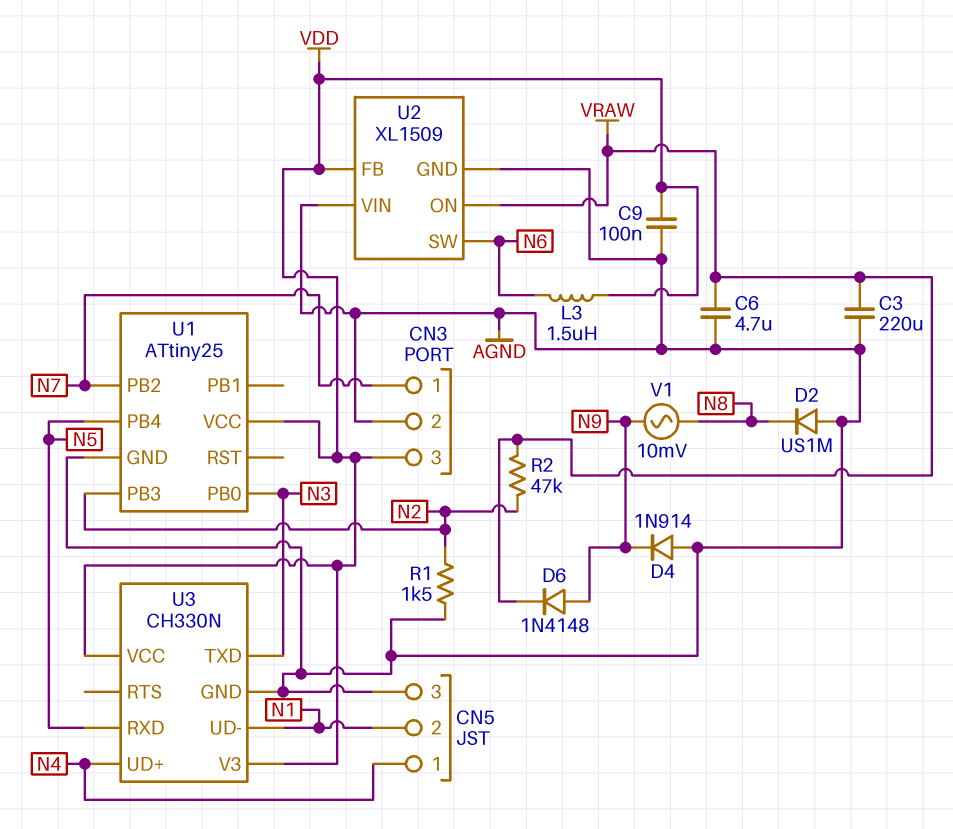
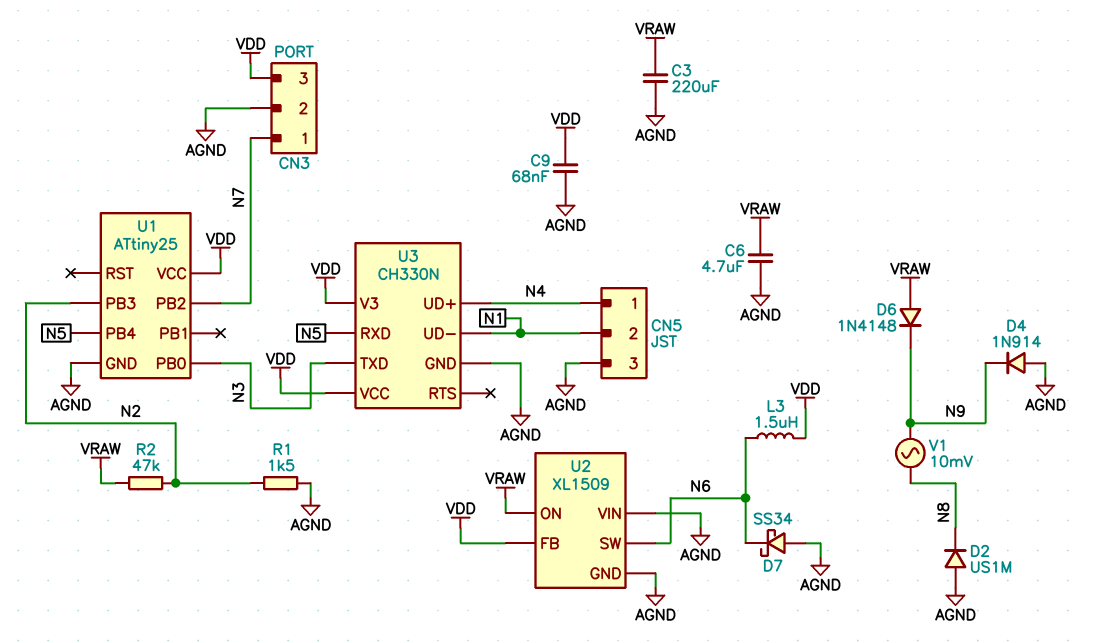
C9: 100nF (AGND, VDD) -> 68nF (AGND, VDD)
D6: diode 1N4148 (A N9, K VRAW) -> diode 1N4148 (A VRAW, K N9)
D7: none -> schottky SS34 (A AGND, K N6)

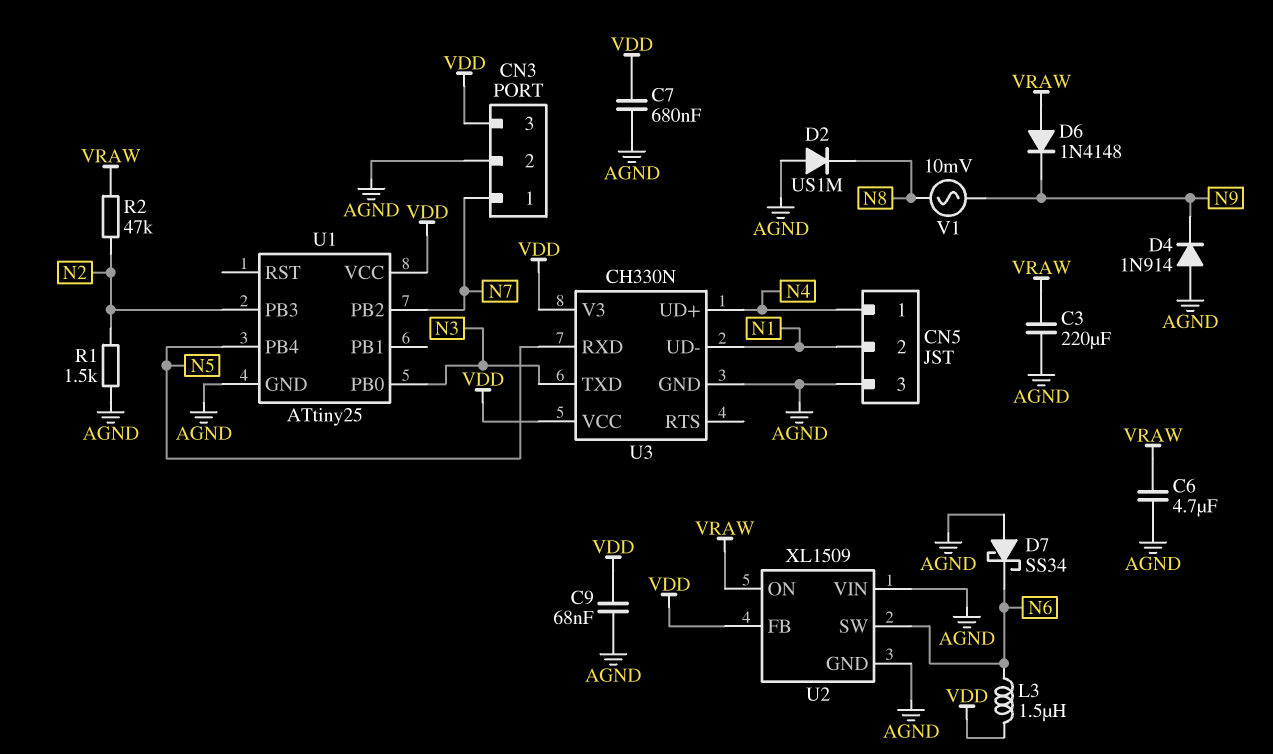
C7: none -> 680nF (AGND, VDD)

